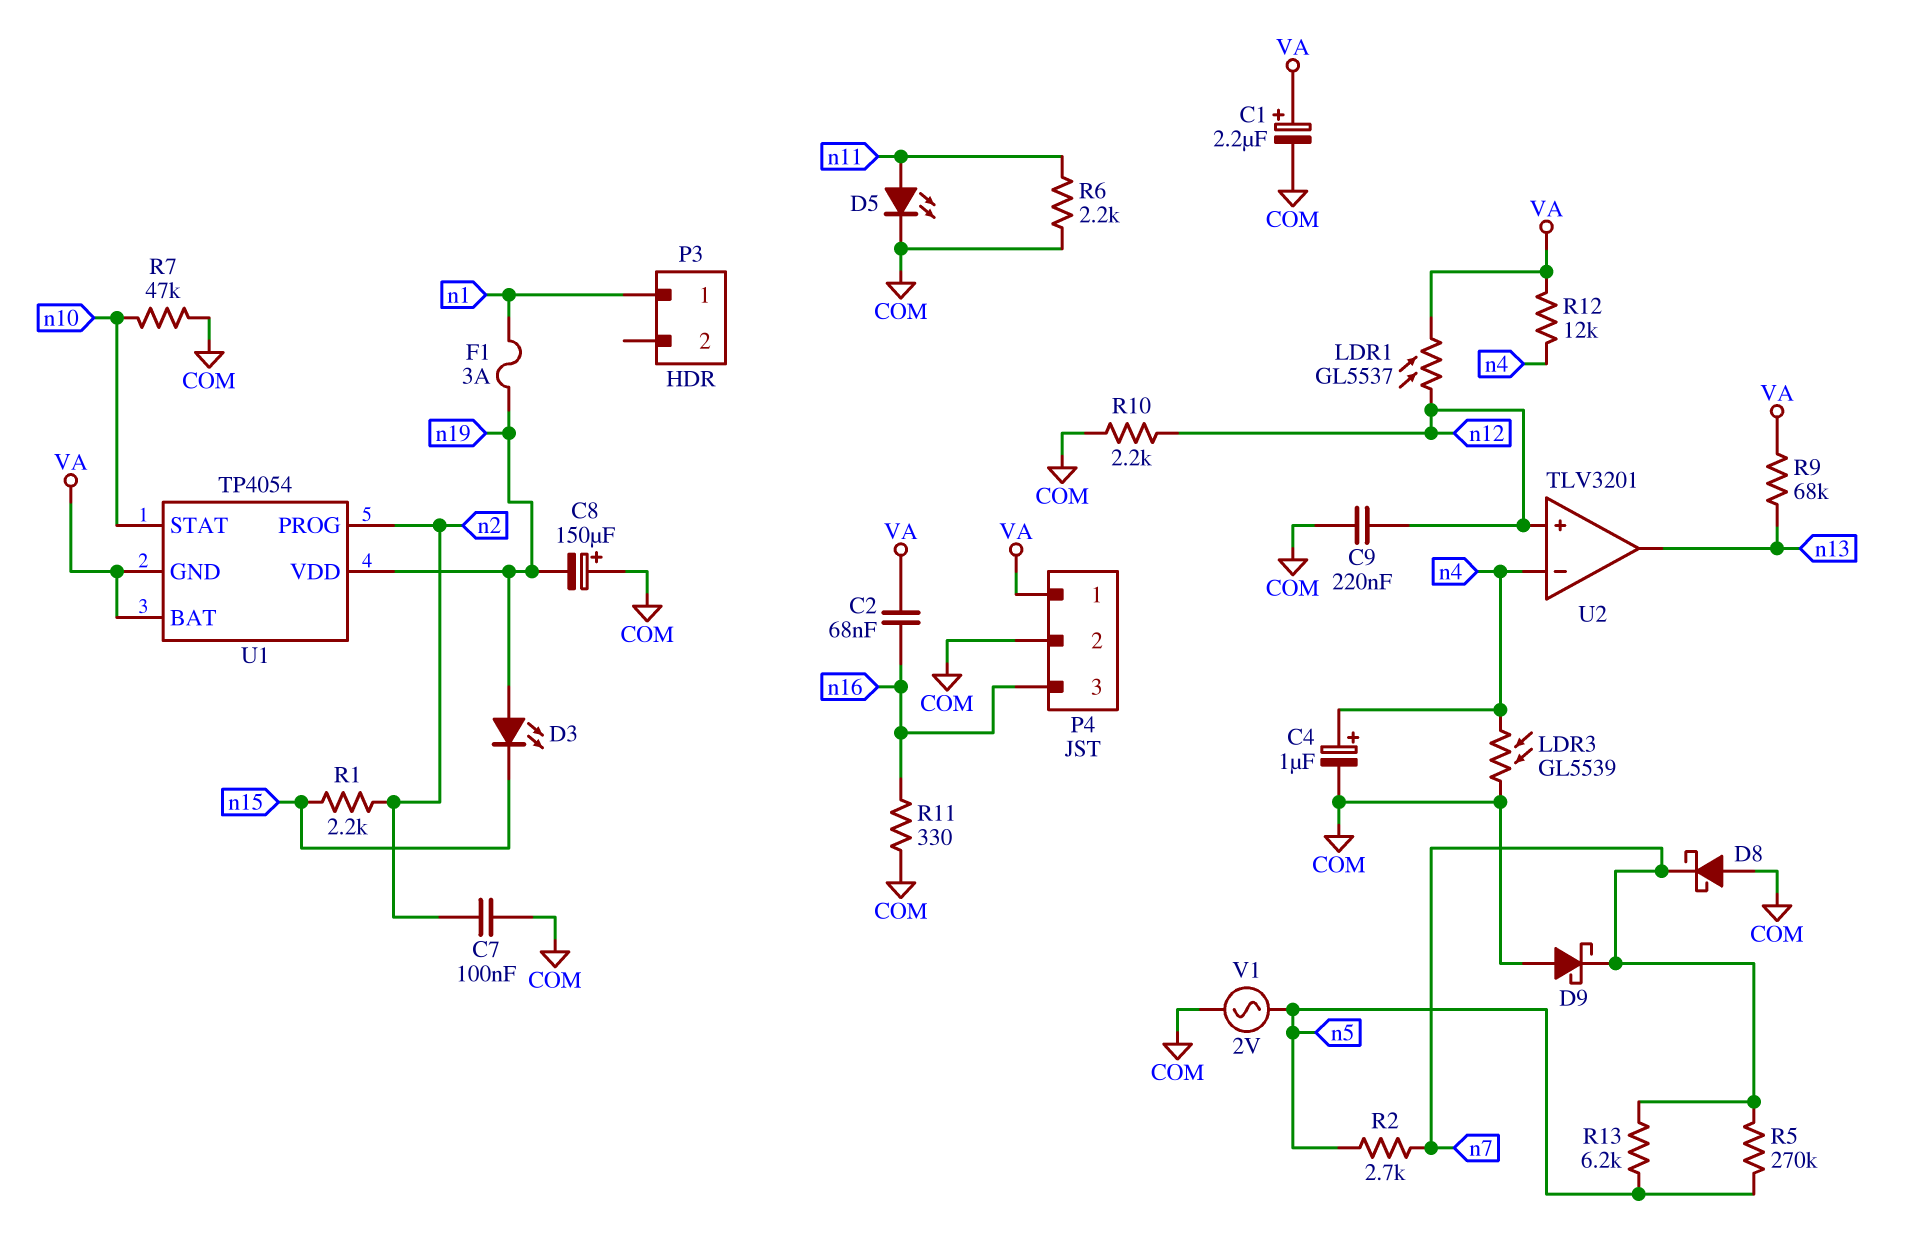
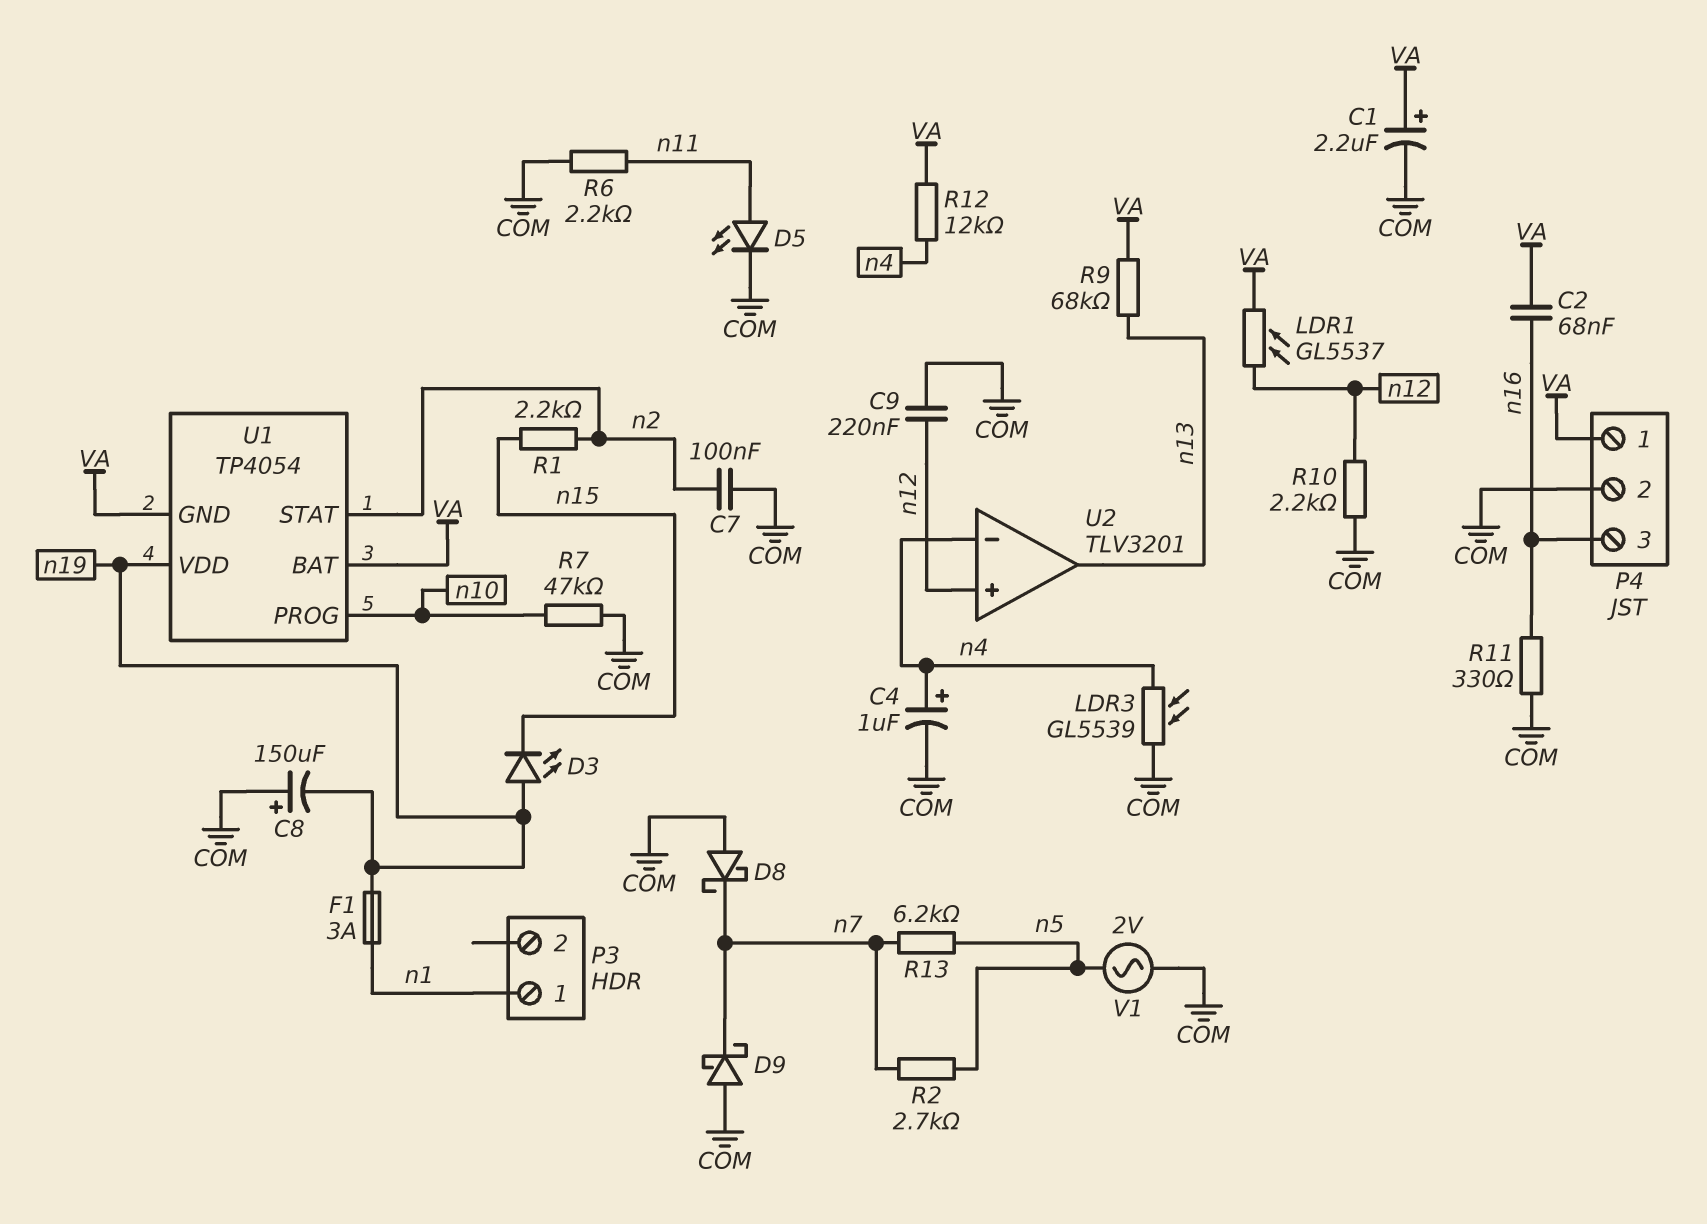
R5: 270k (n5, n7) -> none
U1 pin PROG: n2 -> n10
U1 pin STAT: n10 -> n2

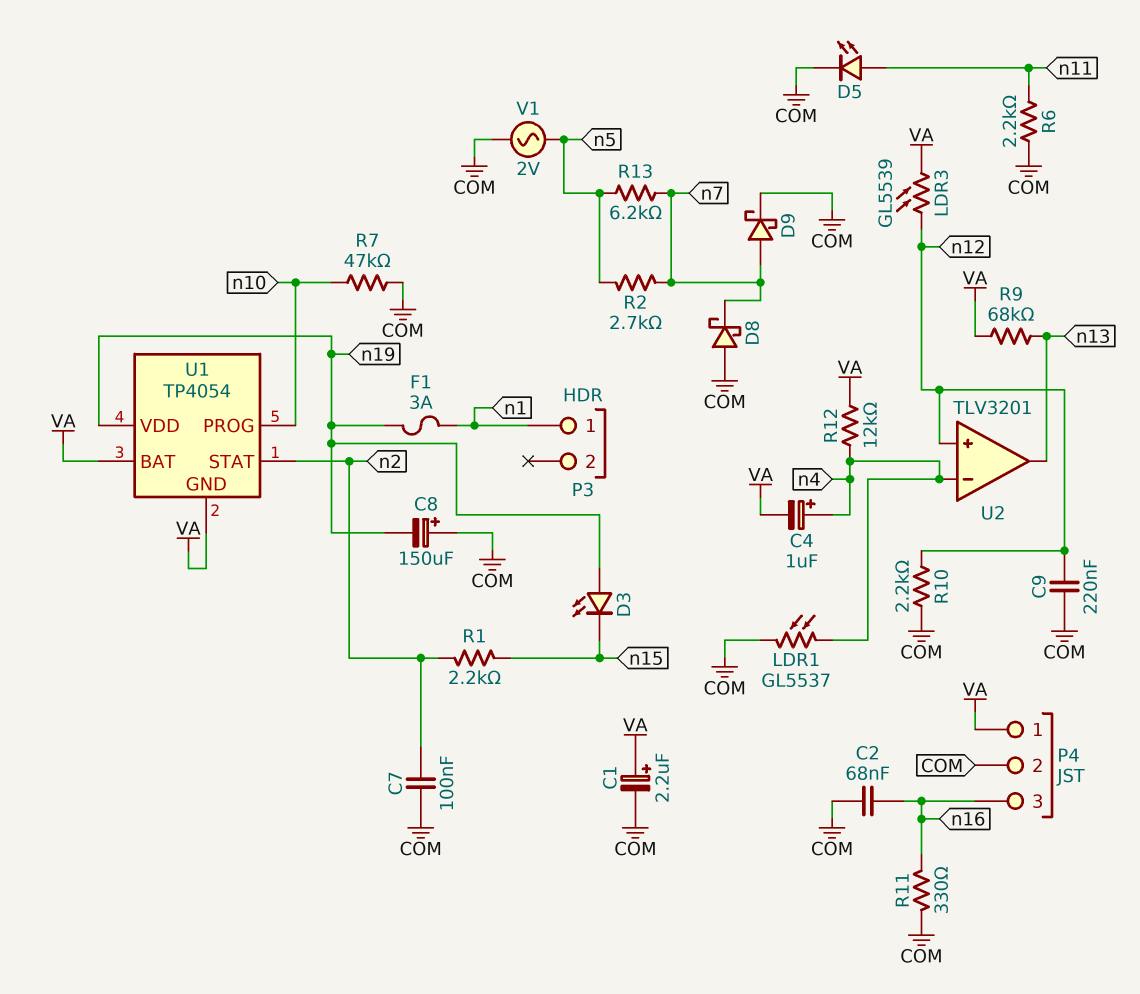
C2: 68nF (VA, n16) -> 68nF (COM, n16)
C4: 1uF (plus n4, minus COM) -> 1uF (plus n4, minus VA)
D9: schottky (A COM, K n7) -> schottky (A n7, K COM)
LDR1: GL5537 (VA, n12) -> GL5537 (COM, n4)
LDR3: GL5539 (COM, n4) -> GL5539 (VA, n12)

